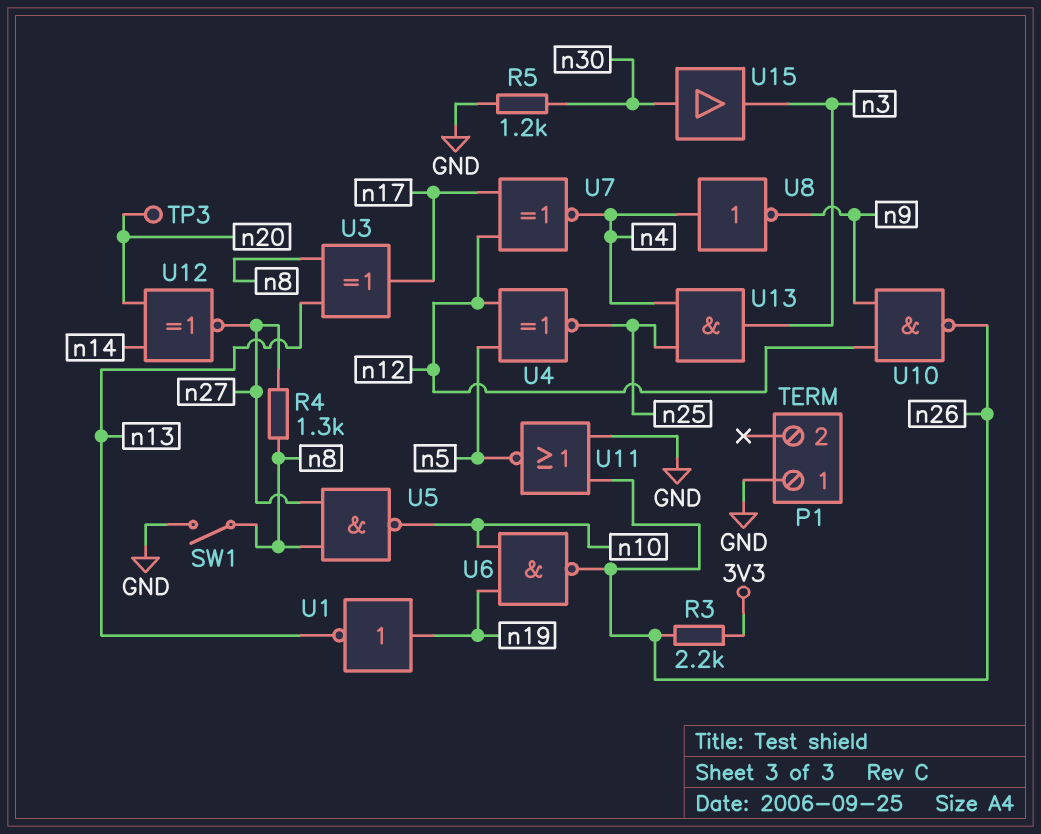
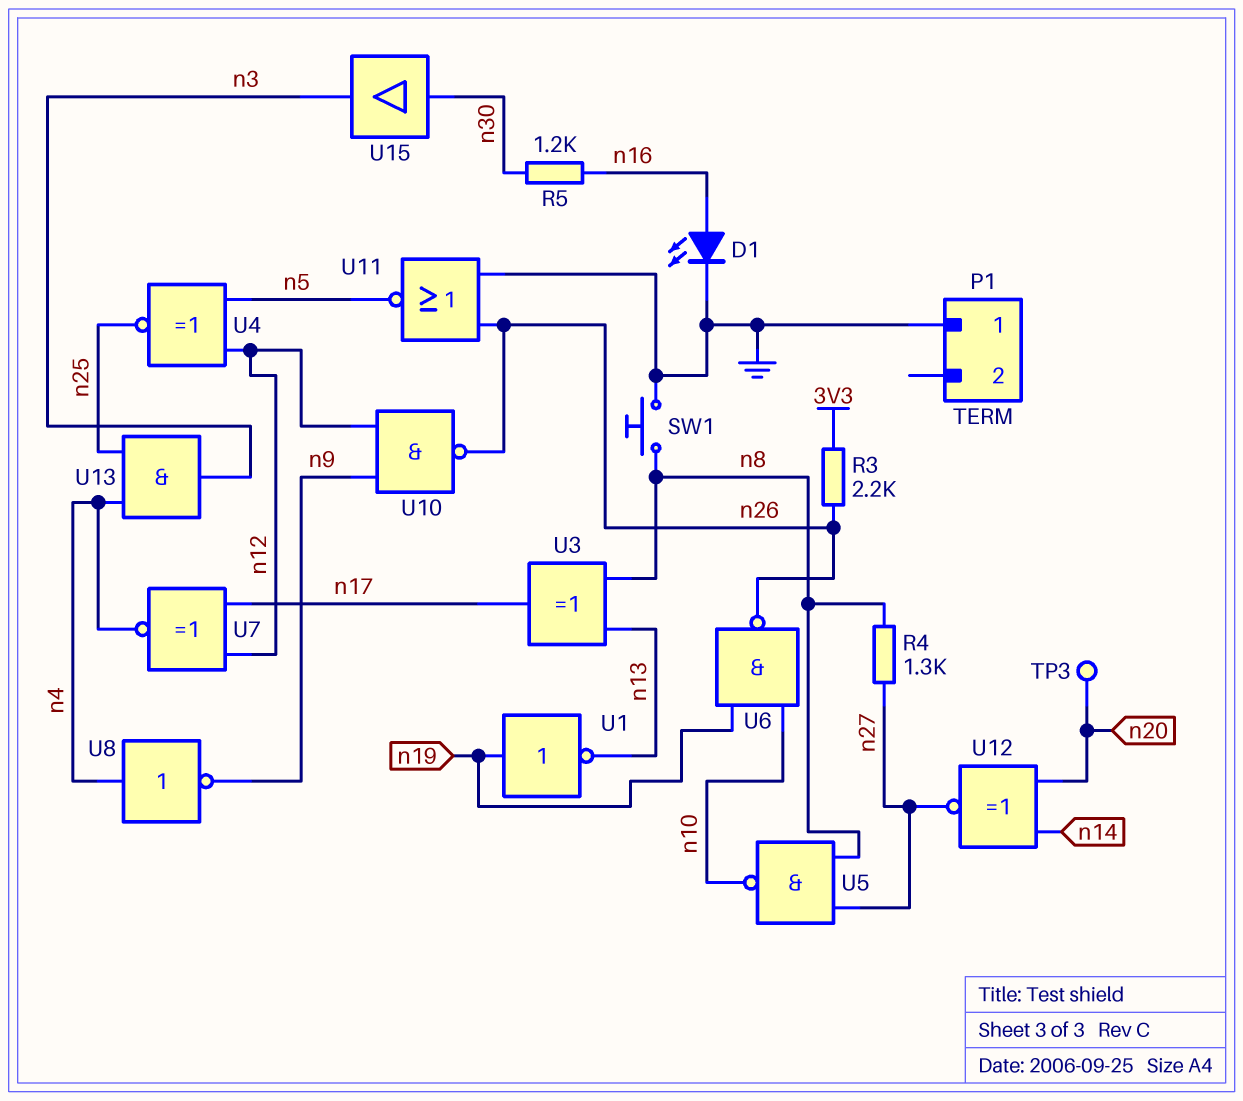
D1: none -> LED (A n16, K GND)
R5: 1.2k (GND, n30) -> 1.2k (n16, n30)
SW1: switch (GND, n8) -> button (GND, n8)

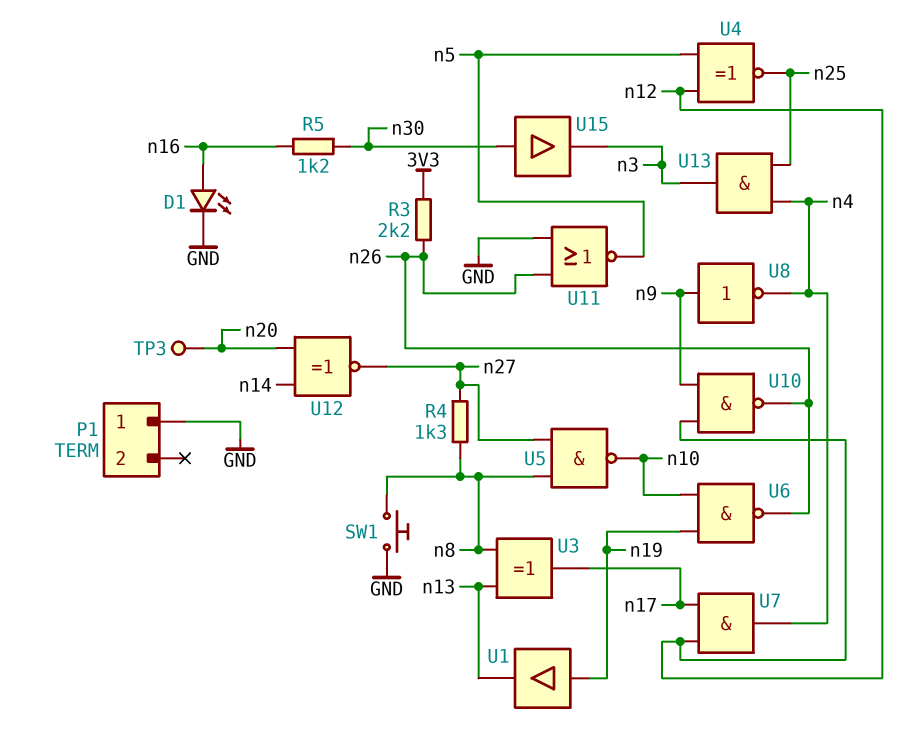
U1: NOT (in n19, out n13) -> buffer (in n19, out n13)
U7: XNOR (in n12, in n17, out n4) -> AND (in n12, in n17, out n4)
U8: NOT (in n4, out n9) -> NOT (in n9, out n4)

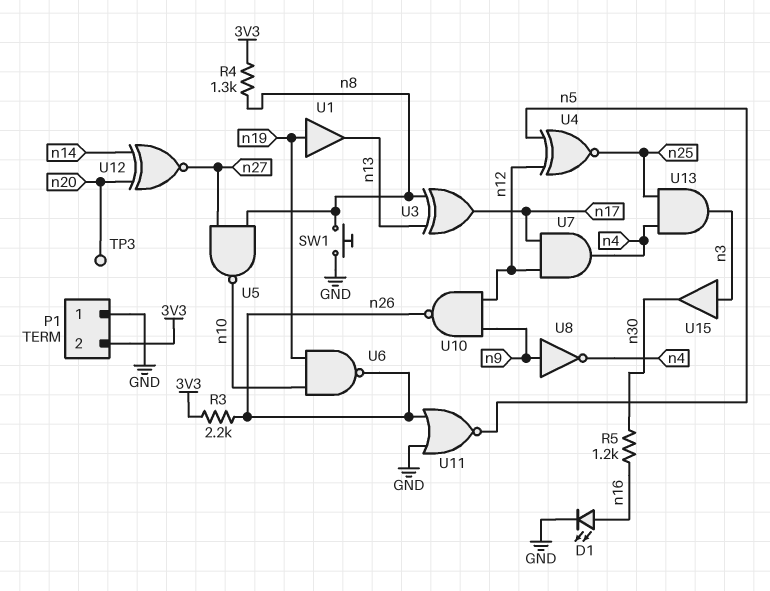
P1 pin 2: none -> 3V3
R4: 1.3k (n8, n27) -> 1.3k (3V3, n8)
U15: buffer (in n30, out n3) -> buffer (in n3, out n30)

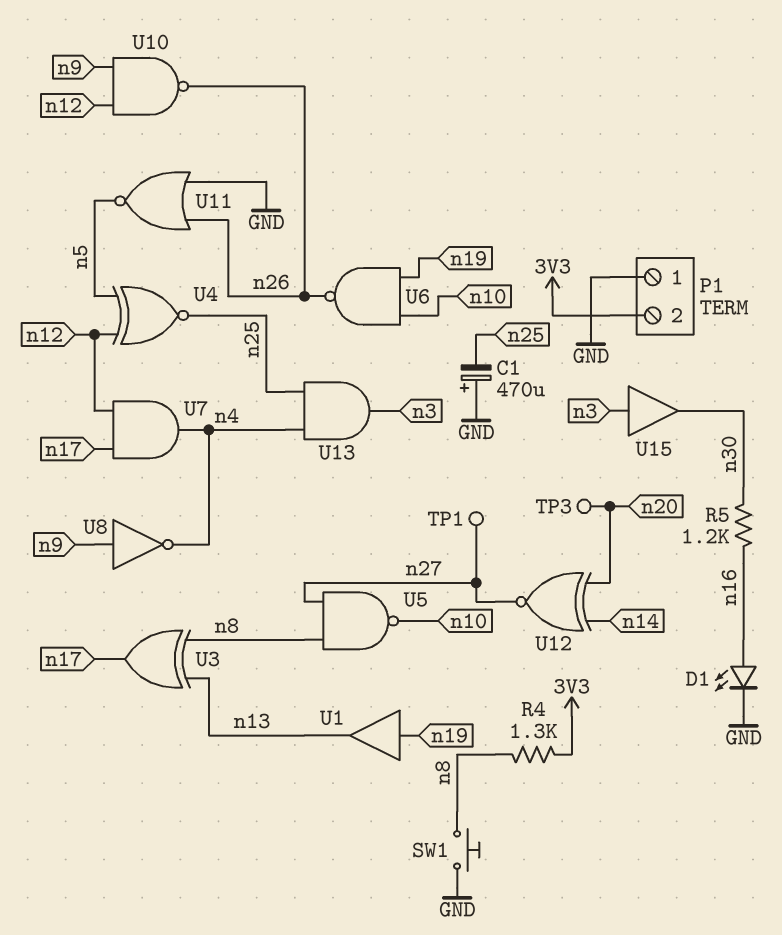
C1: none -> 470uF (plus GND, minus n25)
R3: 2.2k (3V3, n26) -> none
TP1: none -> test point (n27)

